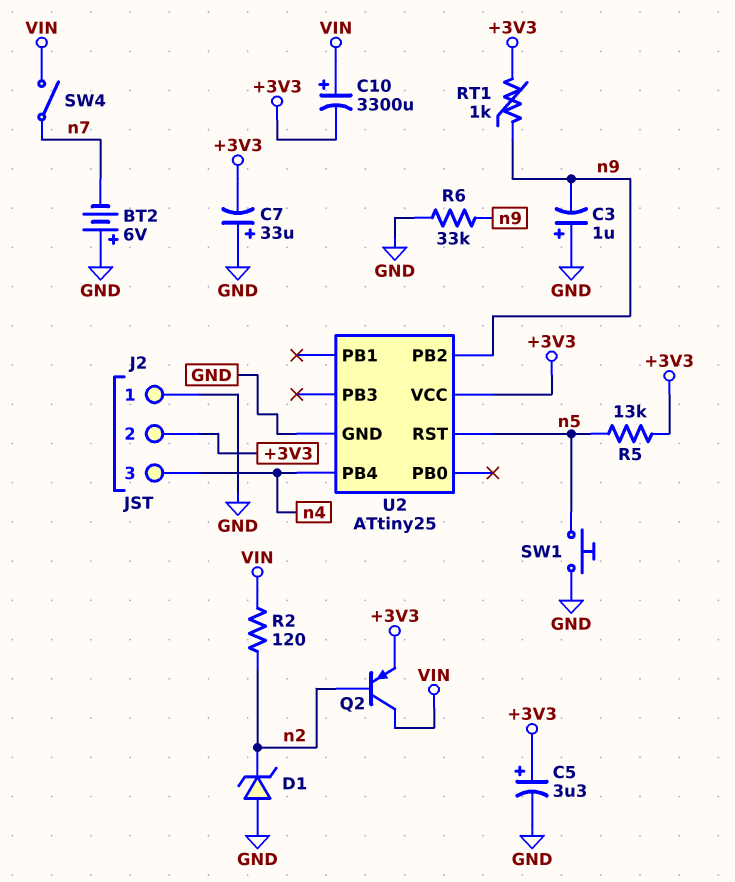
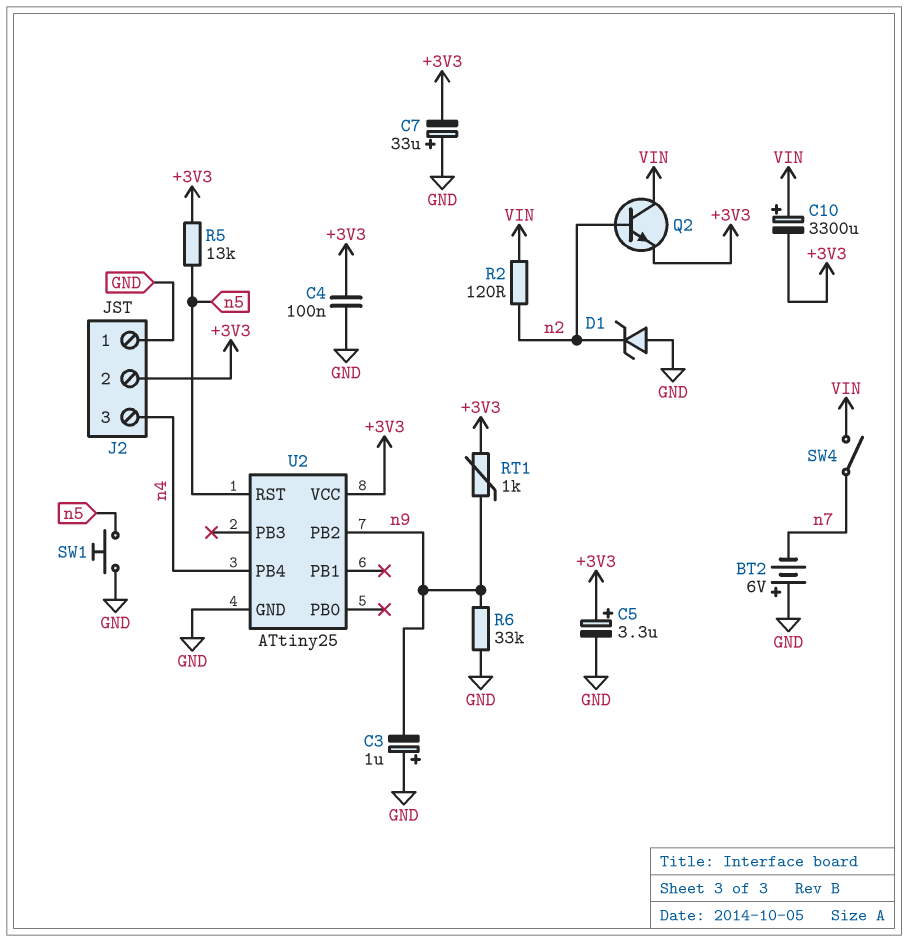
C4: none -> 100nF (+3V3, GND)
Q2: PNP (B n2, C VIN, E +3V3) -> NPN (B n2, C VIN, E +3V3)

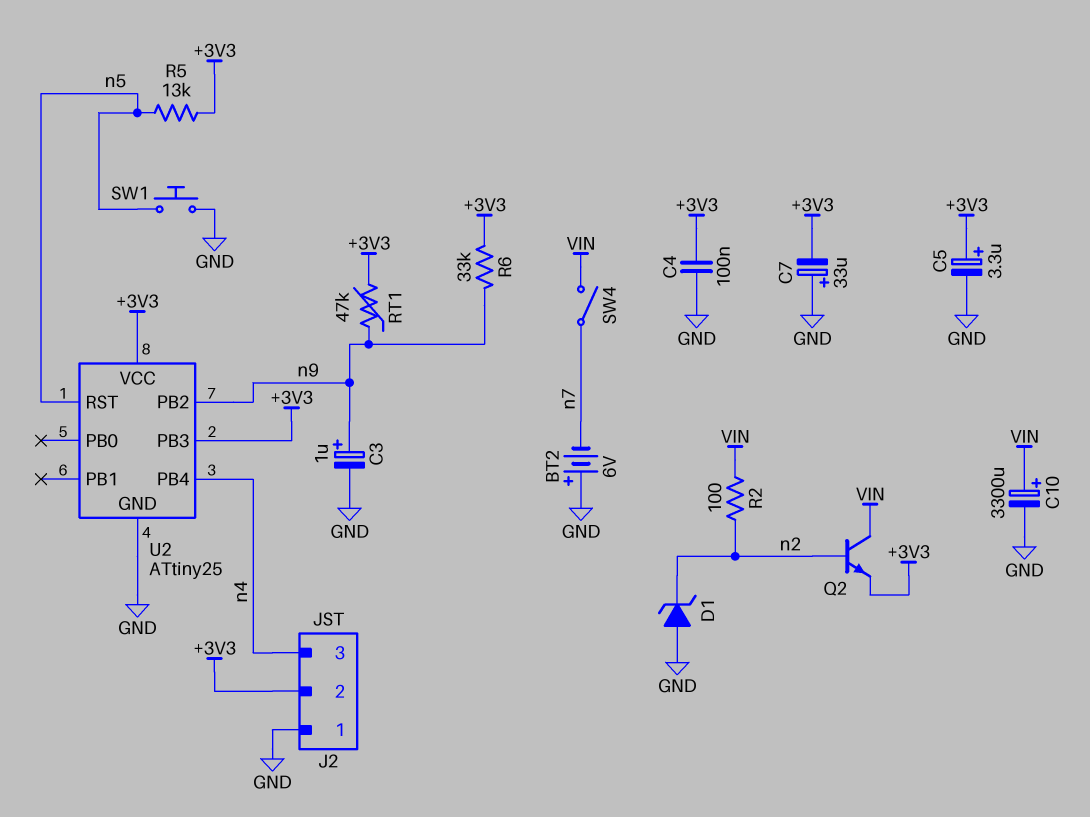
C3: 1uF (plus GND, minus n9) -> 1uF (plus n9, minus GND)
C10: 3300uF (plus VIN, minus +3V3) -> 3300uF (plus VIN, minus GND)
R2: 120 (VIN, n2) -> 100 (VIN, n2)
R6: 33k (GND, n9) -> 33k (+3V3, n9)
RT1: 1k (+3V3, n9) -> 47k (+3V3, n9)
U2 pin PB3: none -> +3V3

